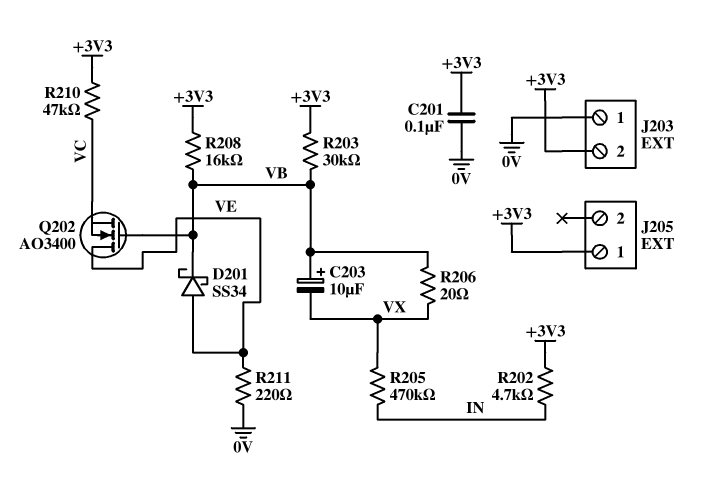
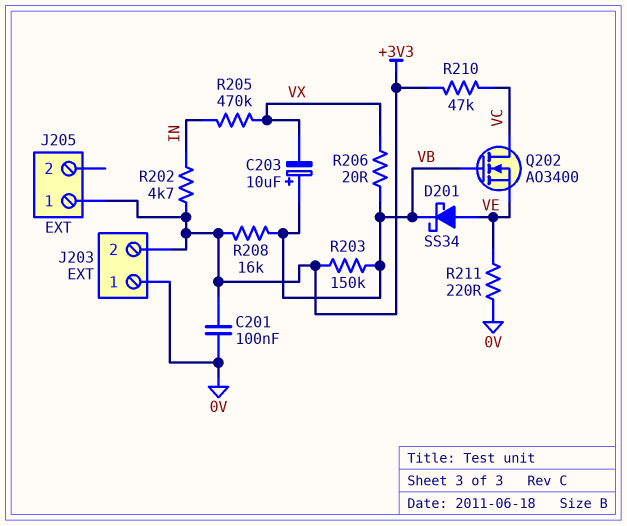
Q202: NMOS AO3400 (G VB, D VE, S VC) -> NMOS AO3400 (G VB, D VC, S VE)
R203: 30k (+3V3, VB) -> 150k (+3V3, VB)

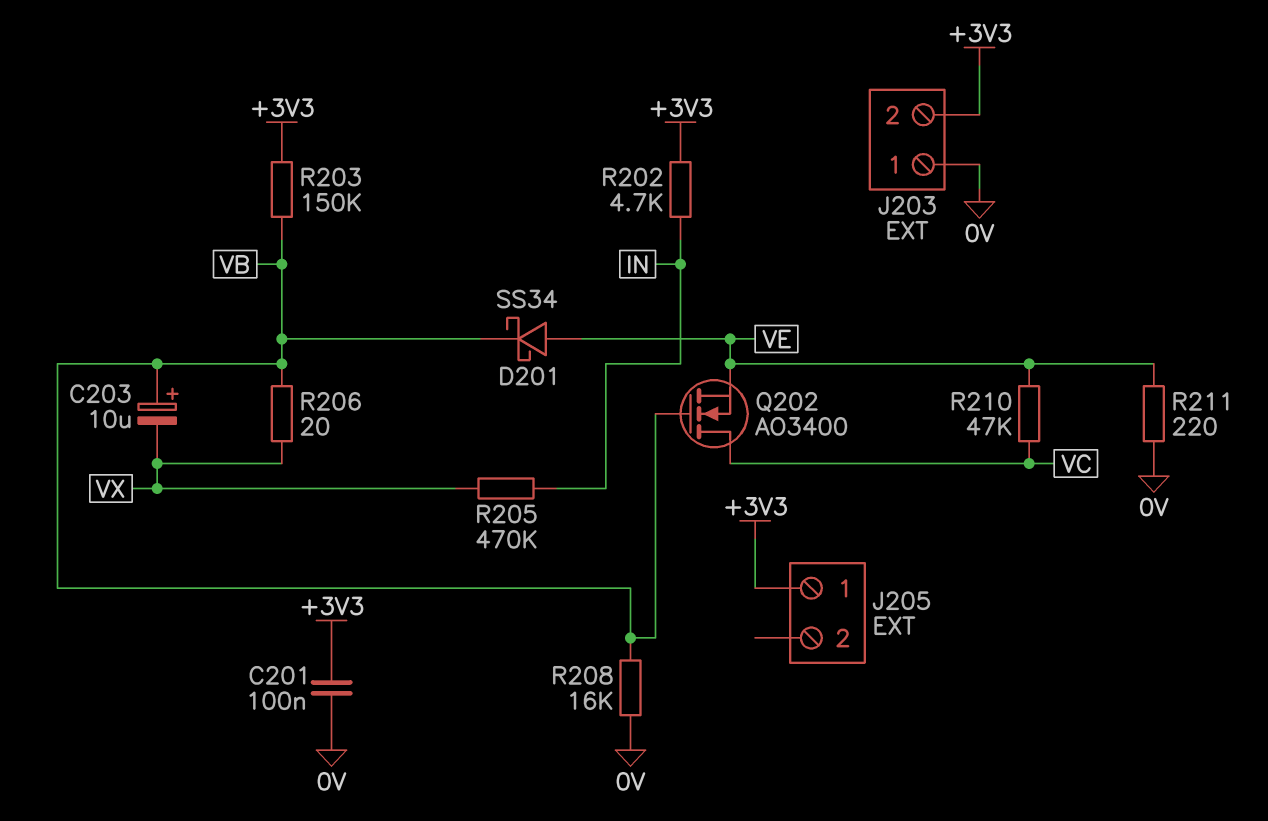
R208: 16k (+3V3, VB) -> 16k (0V, VB)
R210: 47k (+3V3, VC) -> 47k (VC, VE)

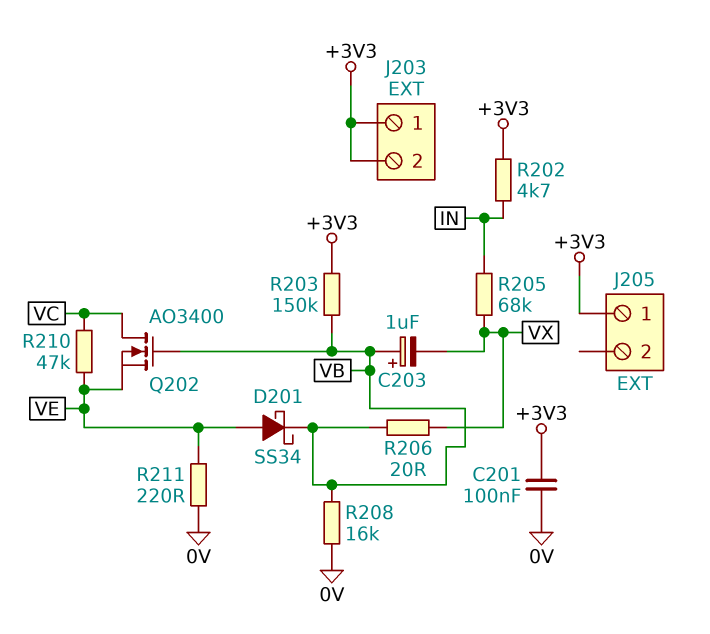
C203: 10uF (plus VB, minus VX) -> 1uF (plus VB, minus VX)
J203 pin 1: 0V -> +3V3
R205: 470k (IN, VX) -> 68k (IN, VX)

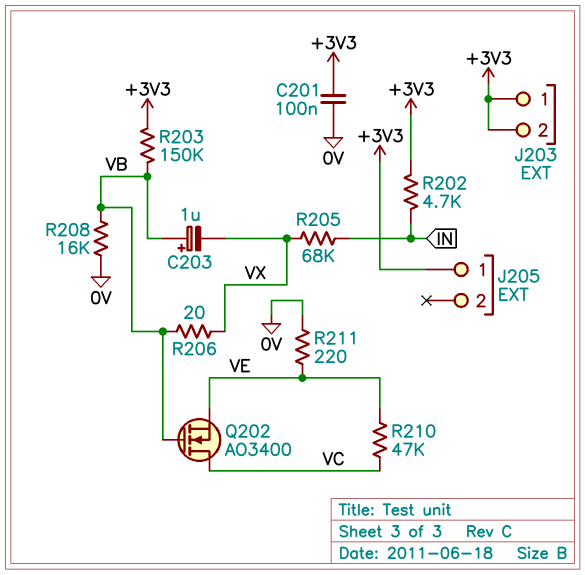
D201: schottky SS34 (A VE, K VB) -> none

